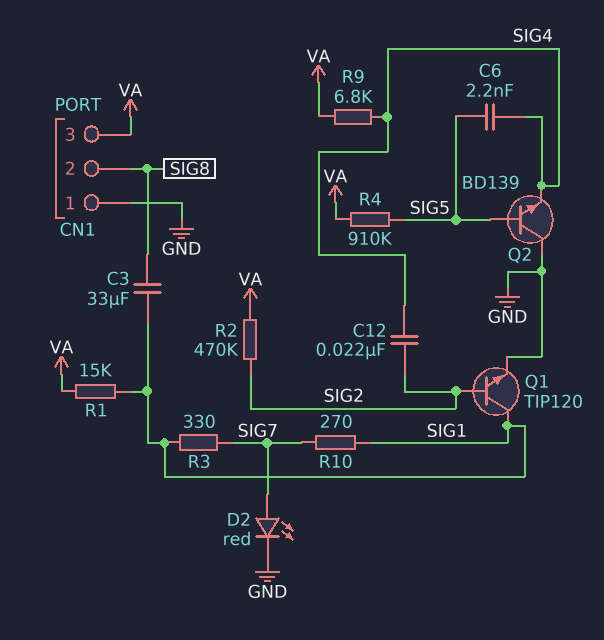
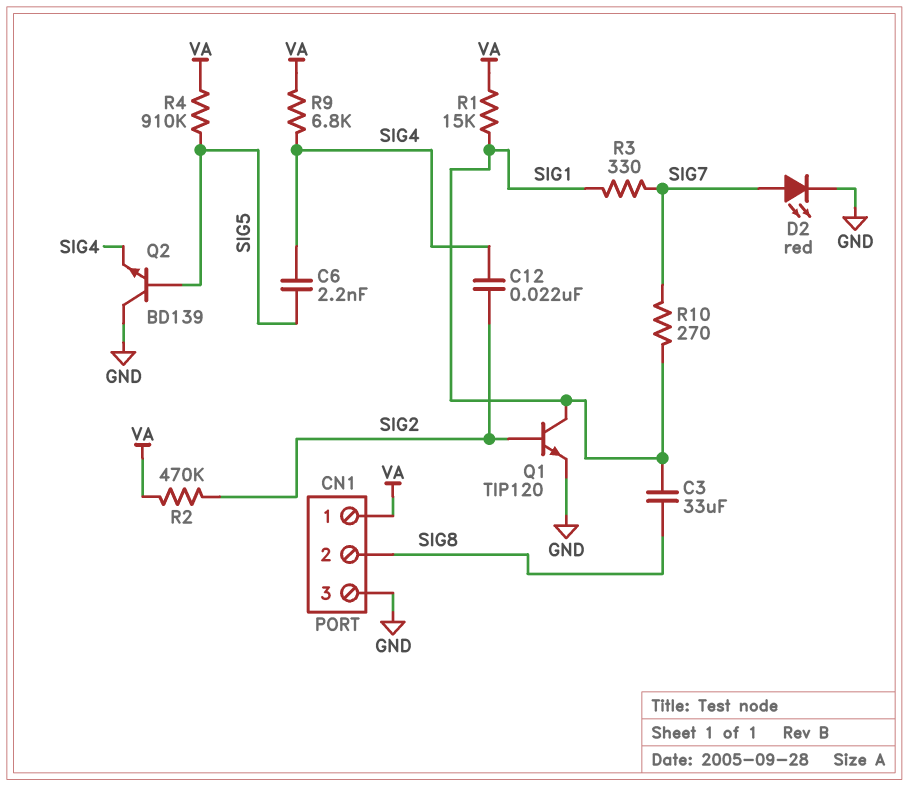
CN1 pin 1: GND -> VA
CN1 pin 3: VA -> GND

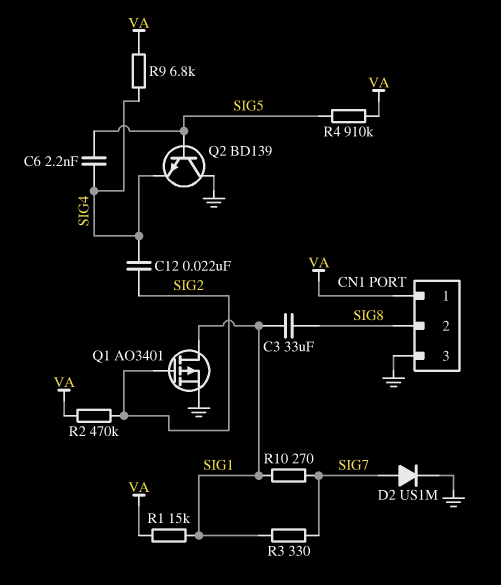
D2: LED red (A SIG7, K GND) -> diode US1M (A SIG7, K GND)
Q1: NPN TIP120 (B SIG2, C SIG1, E GND) -> PMOS AO3401 (G SIG2, D SIG1, S GND)

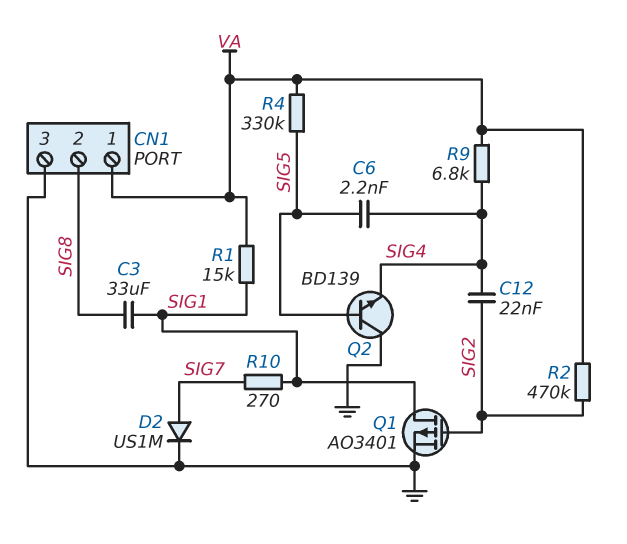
R3: 330 (SIG1, SIG7) -> none
R4: 910k (SIG5, VA) -> 330k (SIG5, VA)

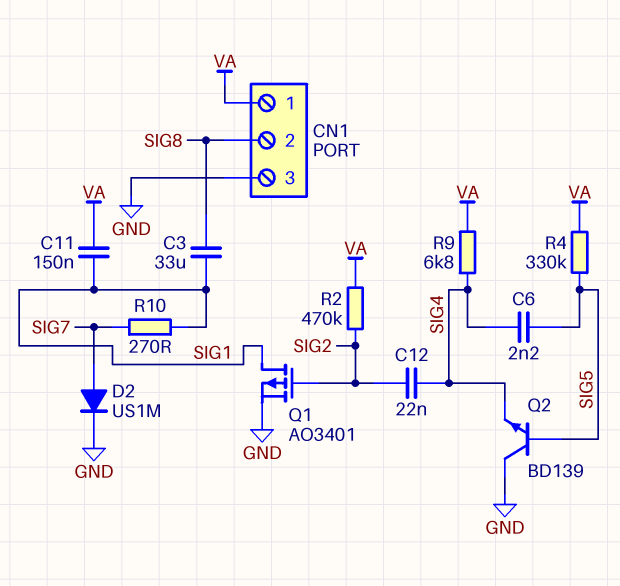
C11: none -> 150nF (SIG1, VA)
R1: 15k (SIG1, VA) -> none

